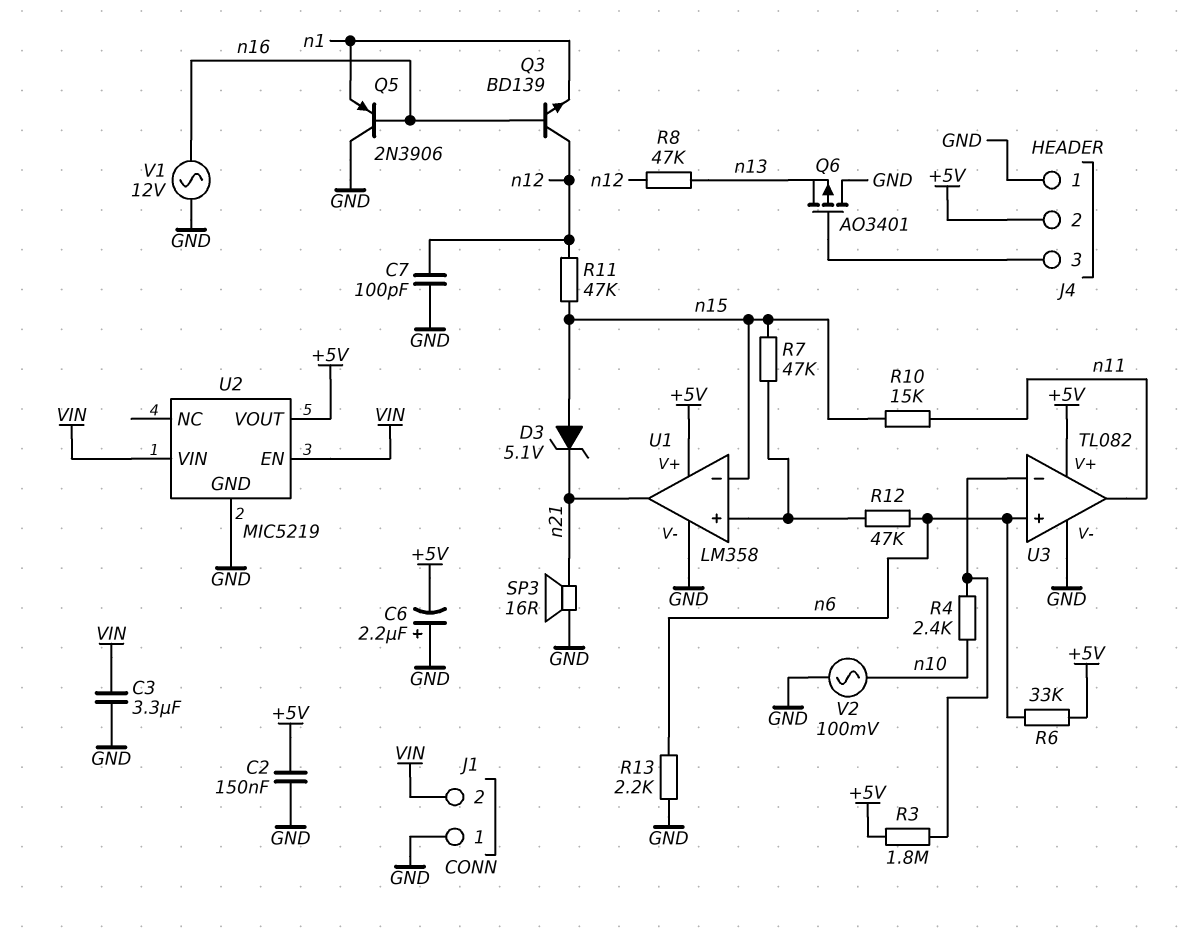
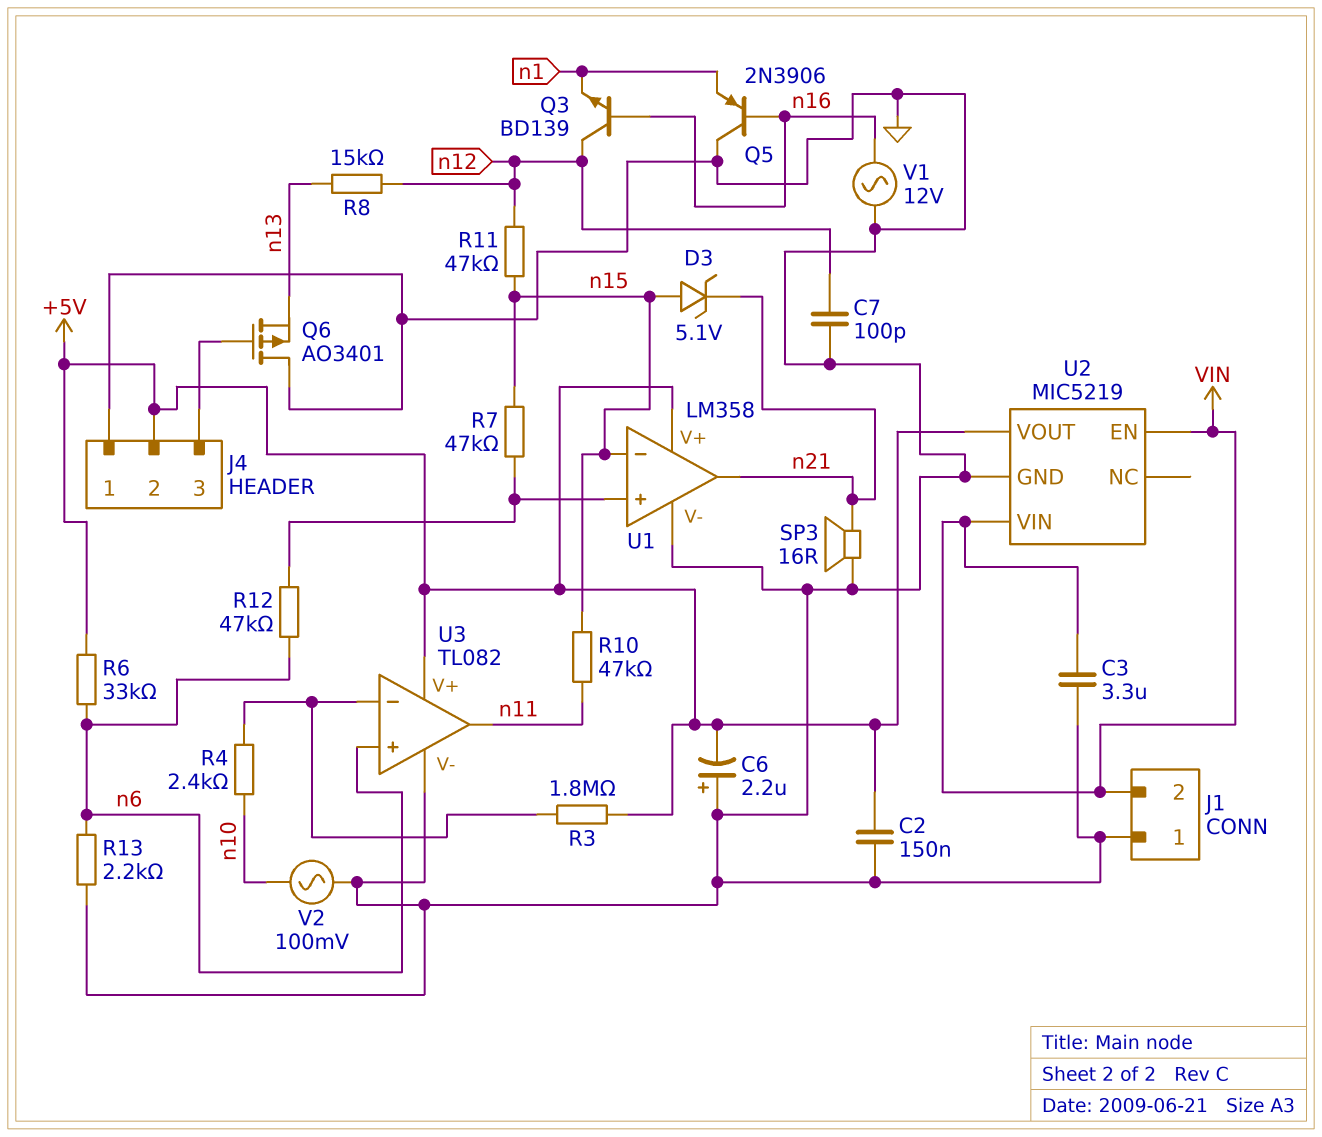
R8: 47k (n12, n13) -> 15k (n12, n13)
R10: 15k (n11, n15) -> 47k (n11, n15)

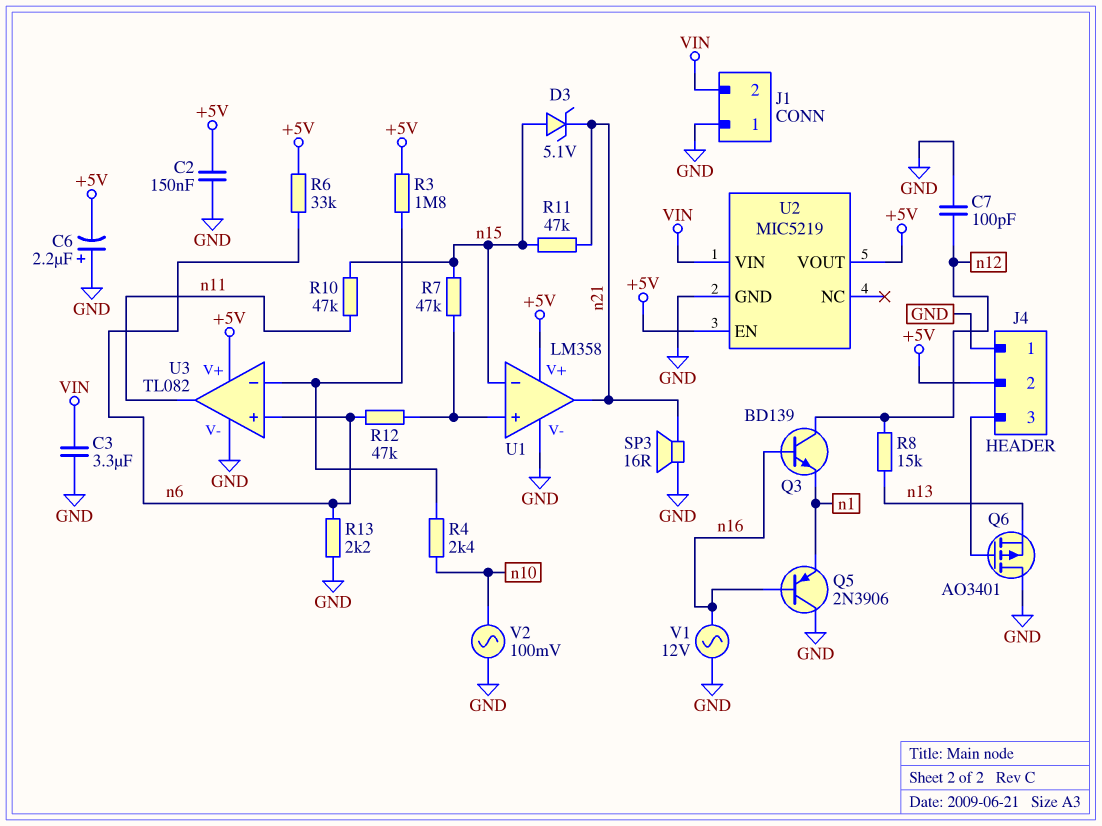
R11: 47k (n12, n15) -> 47k (n15, n21)
U2 pin EN: VIN -> +5V

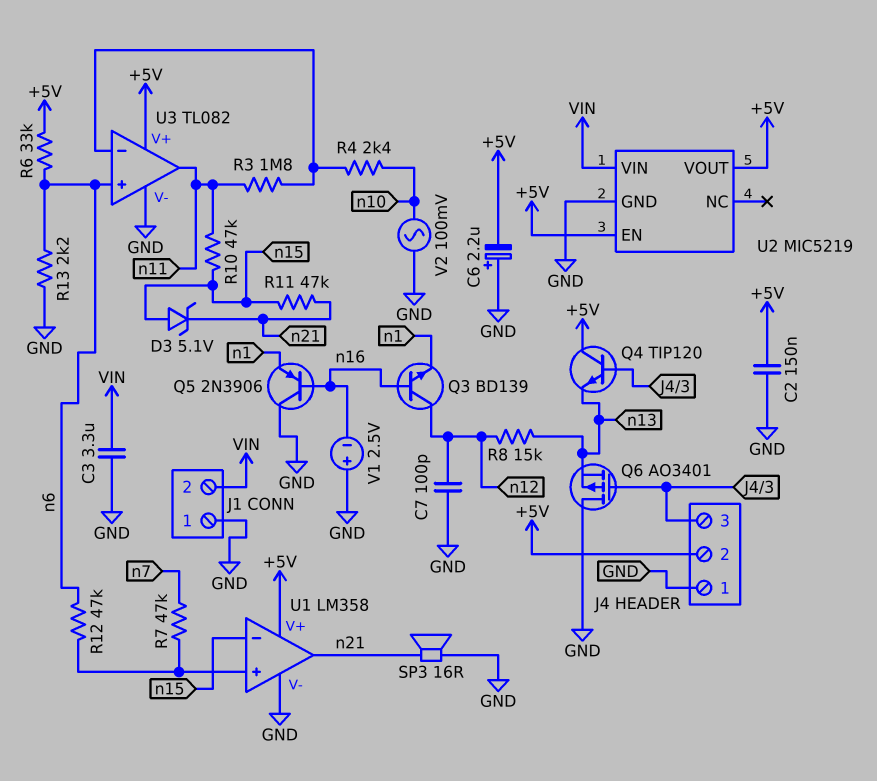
Q4: none -> NPN TIP120 (B J4/3, C +5V, E n13)
R3: 1.8M (+5V, U3/in-) -> 1.8M (U3/in-, n11)
R7: 47k (U1/in+, n15) -> 47k (U1/in+, n7)
V1: AC 12V (GND, n16) -> 2.5V (plus GND, minus n16)

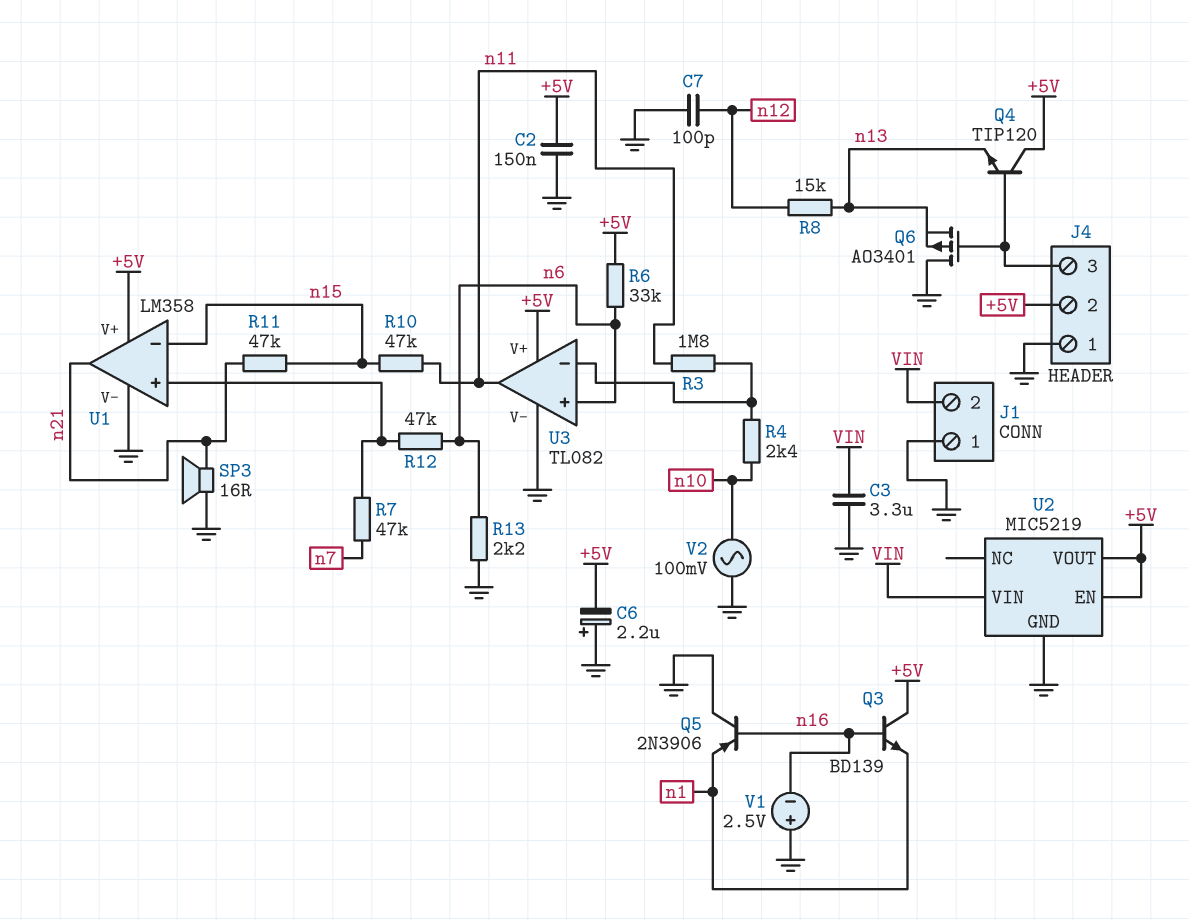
D3: zener 5.1V (A n15, K n21) -> none
Q3: NPN BD139 (B n16, C n12, E n1) -> NPN BD139 (B n16, C +5V, E n1)

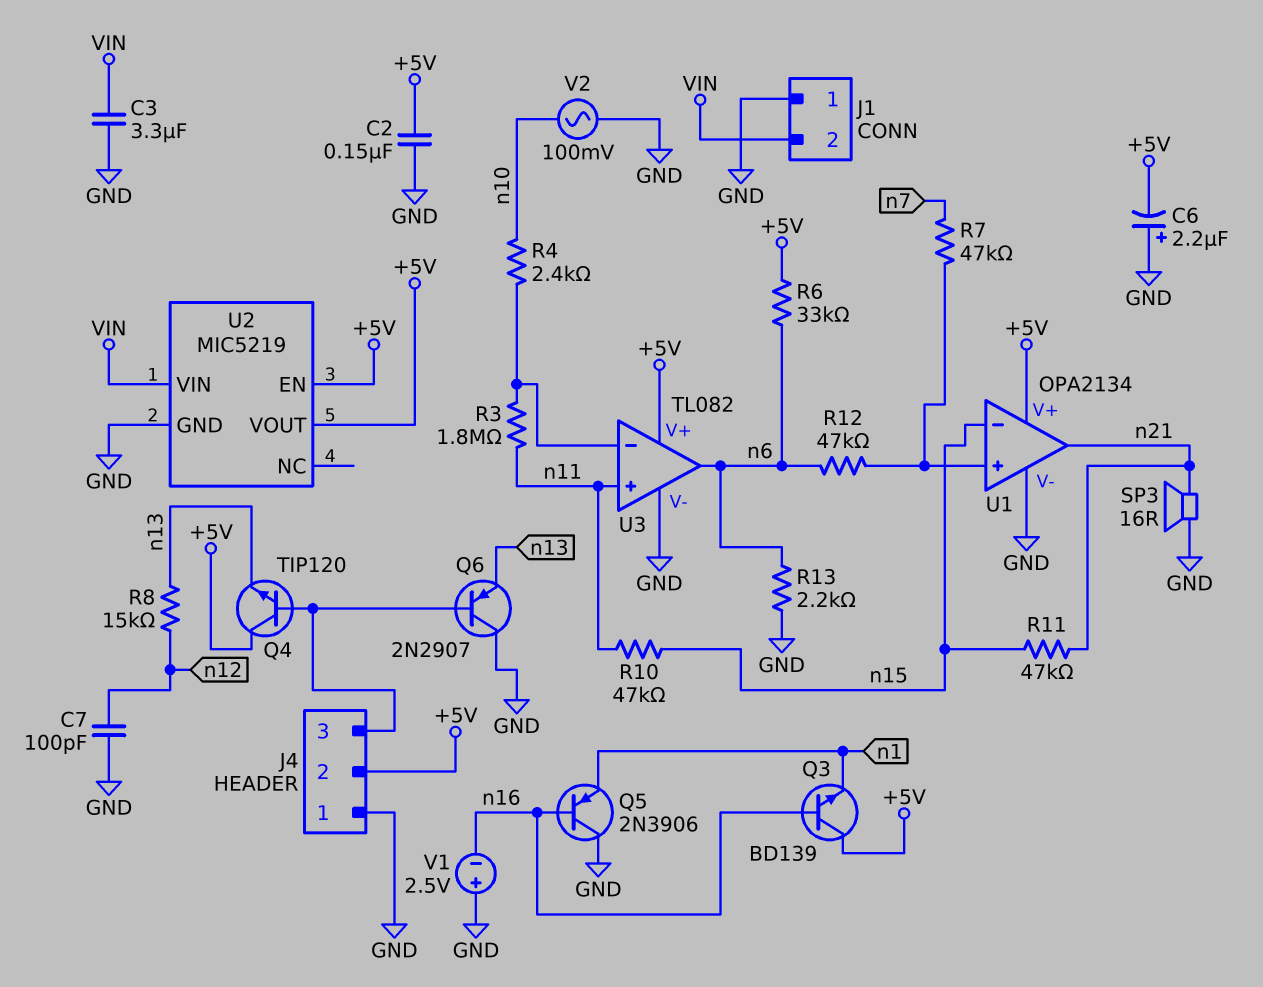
Q6: PMOS AO3401 (G J4/3, D GND, S n13) -> PNP 2N2907 (B J4/3, C GND, E n13)
U1: LM358 -> OPA2134
U3 pin in+: n6 -> n11
U3 pin out: n11 -> n6

